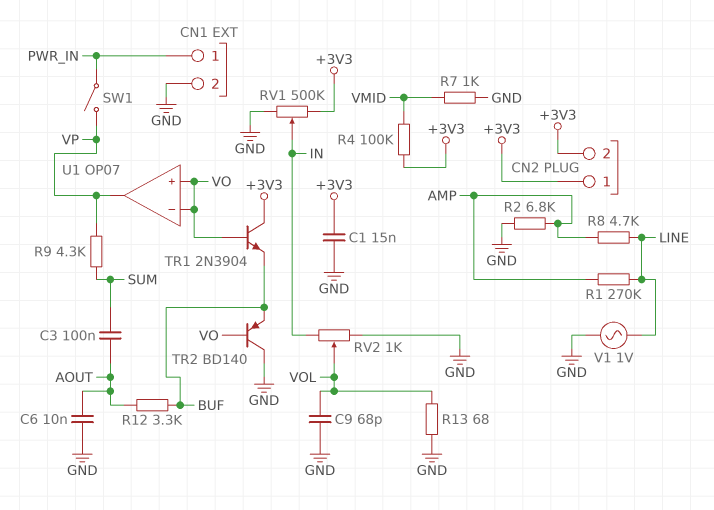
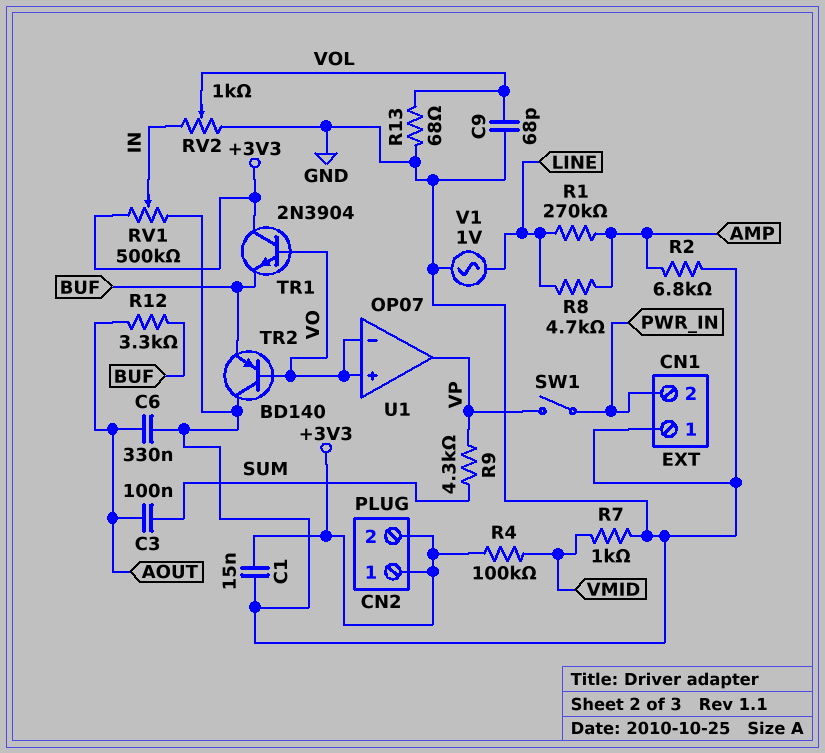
C6: 10nF (AOUT, GND) -> 330nF (AOUT, GND)
CN1 pin 1: PWR_IN -> GND
CN1 pin 2: GND -> PWR_IN

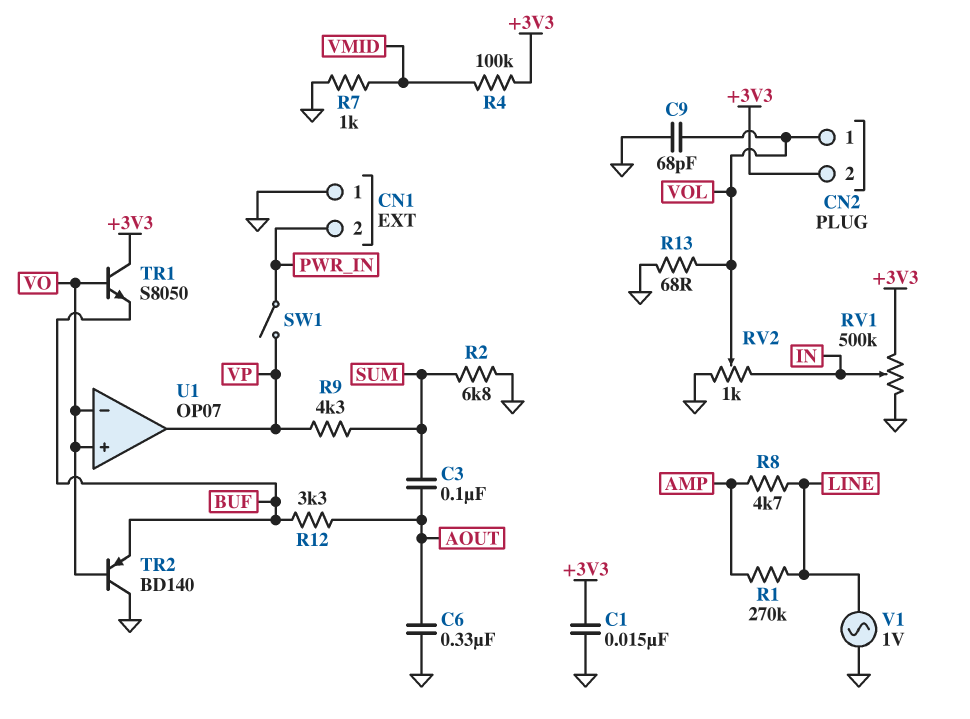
CN2 pin 1: +3V3 -> VOL
R2: 6.8k (AMP, GND) -> 6.8k (GND, SUM)
TR1: NPN 2N3904 (B VO, C +3V3, E BUF) -> NPN S8050 (B VO, C +3V3, E BUF)

